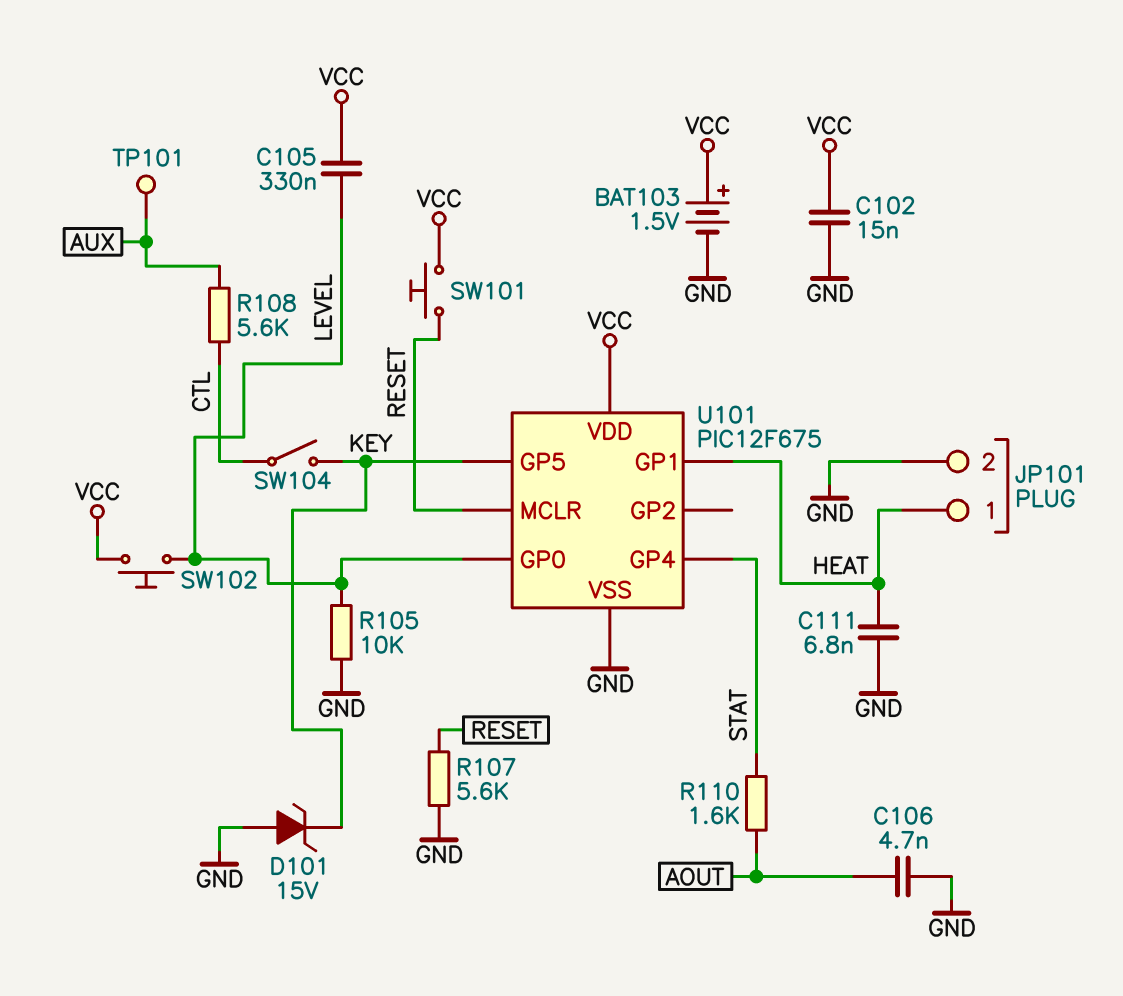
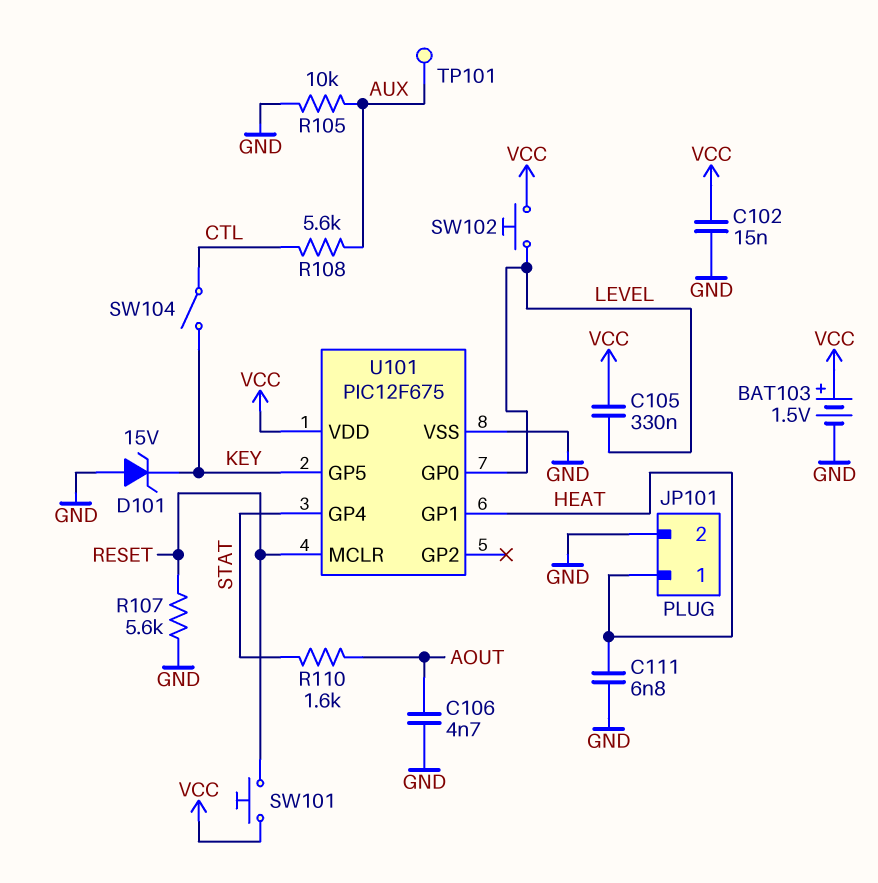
R105: 10k (GND, LEVEL) -> 10k (AUX, GND)

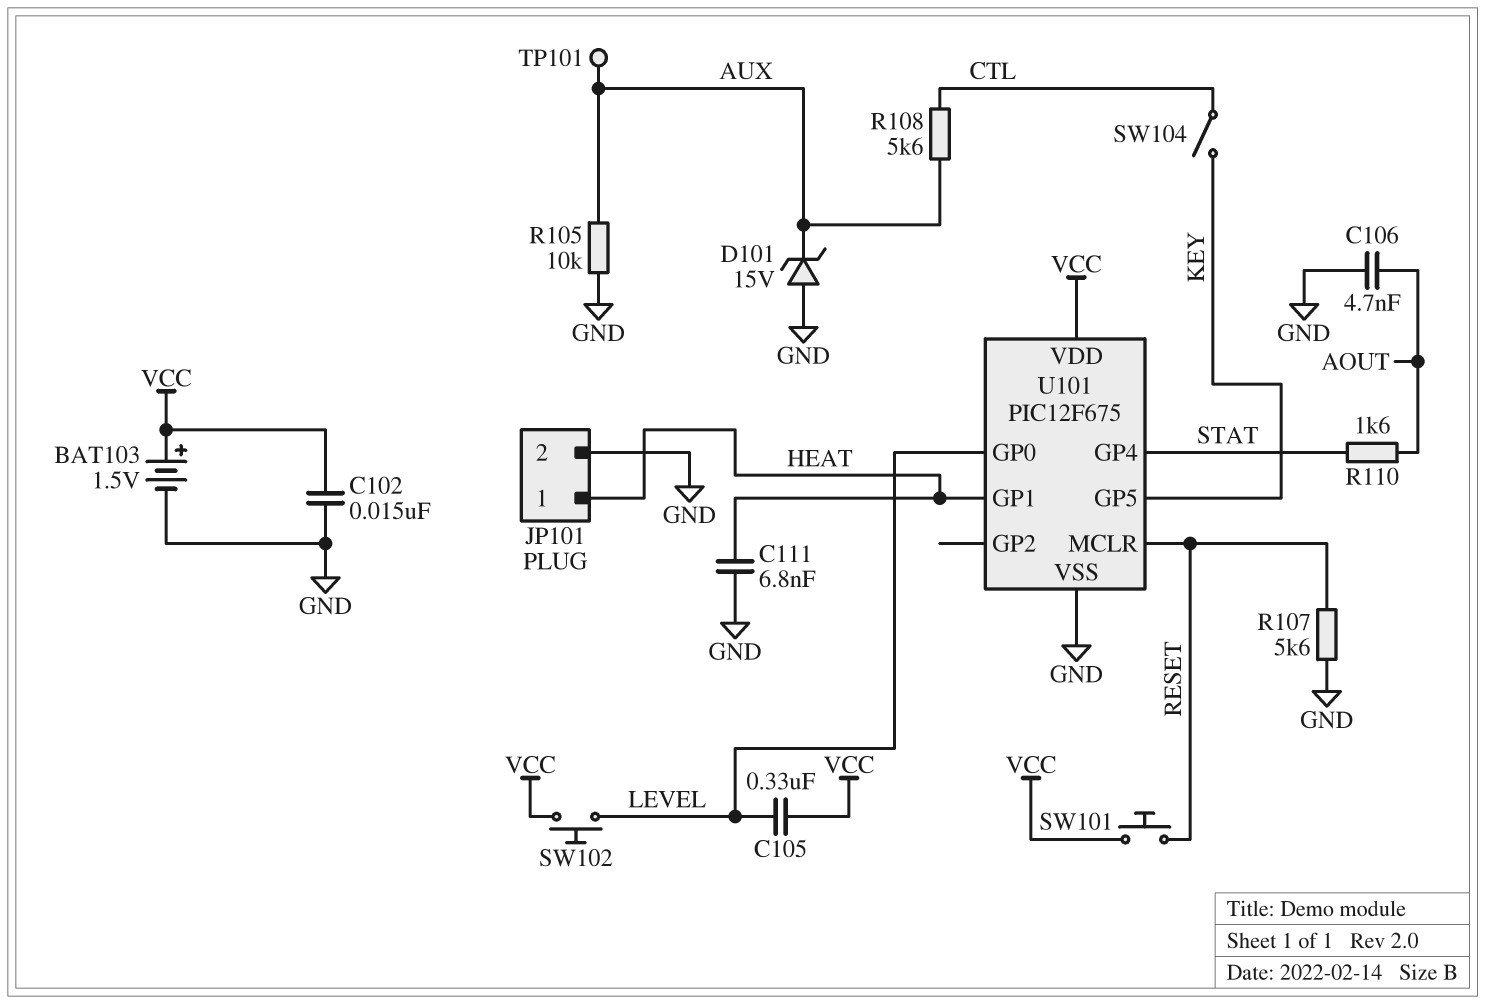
D101: zener 15V (A GND, K KEY) -> zener 15V (A GND, K AUX)

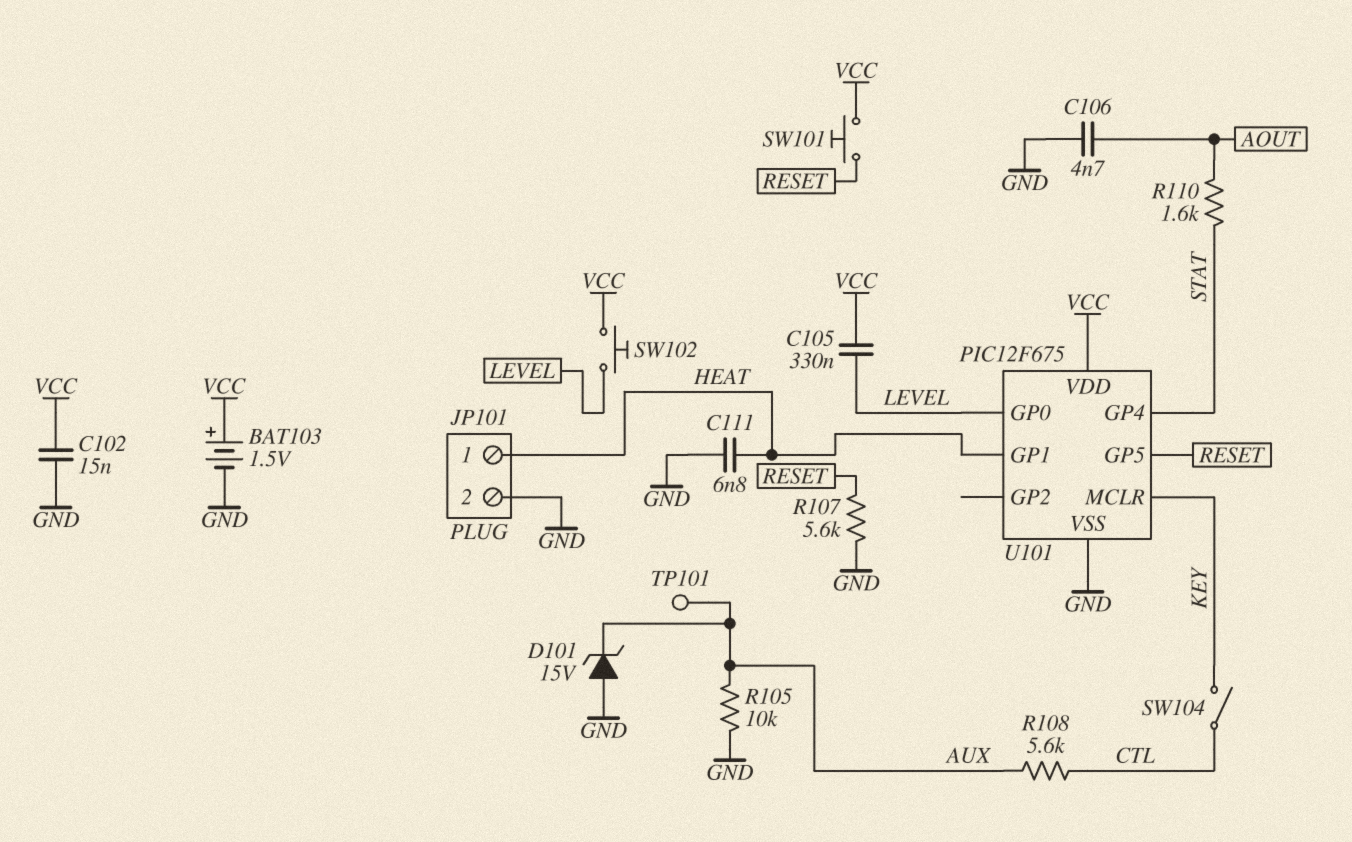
U101 pin GP5: KEY -> RESET
U101 pin MCLR: RESET -> KEY

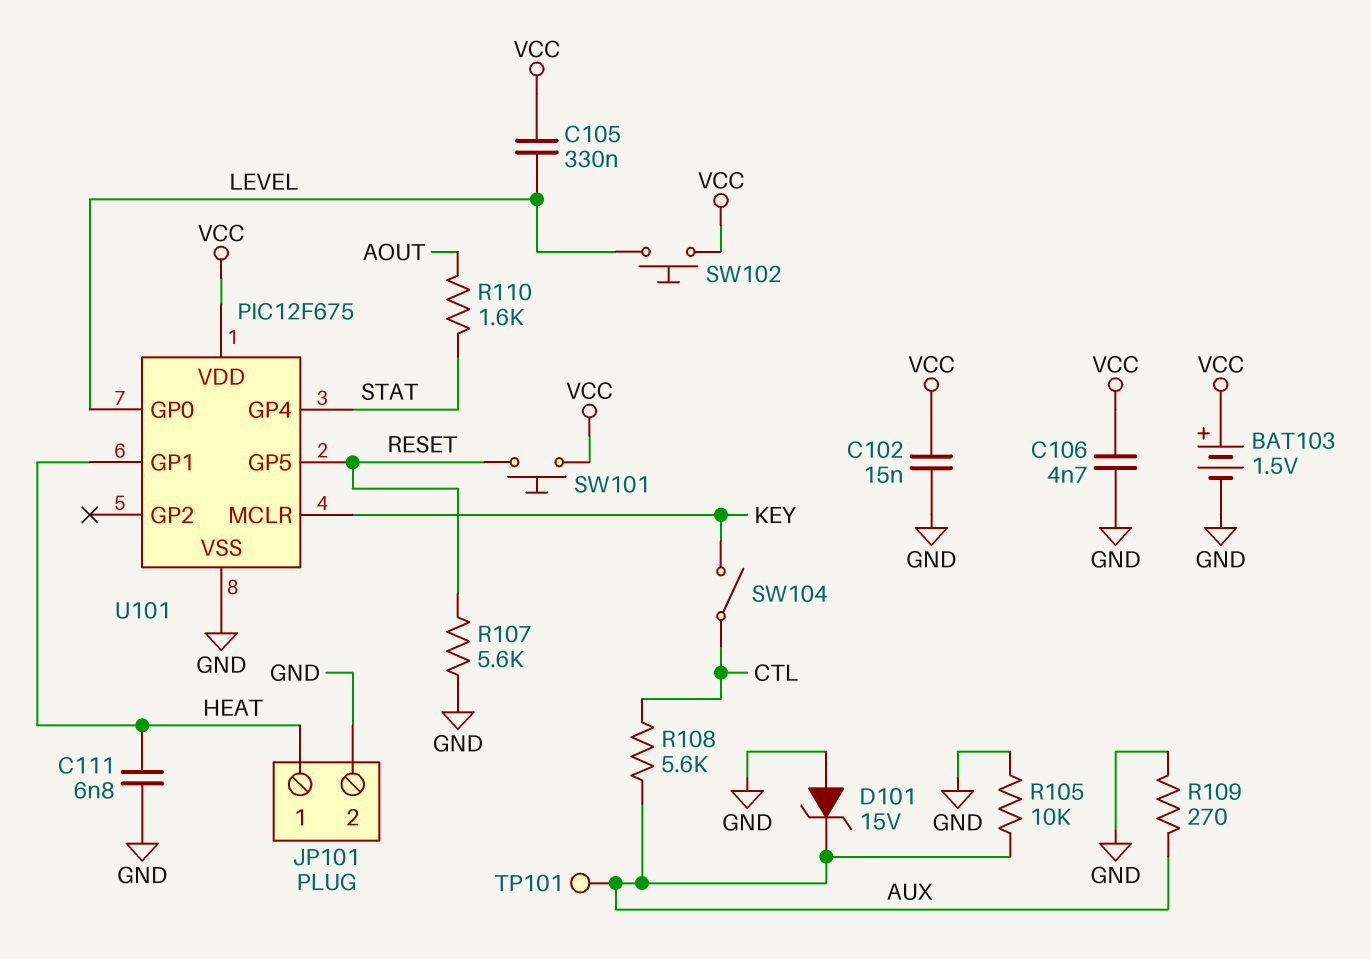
C106: 4.7nF (AOUT, GND) -> 4.7nF (GND, VCC)
R109: none -> 270 (AUX, GND)

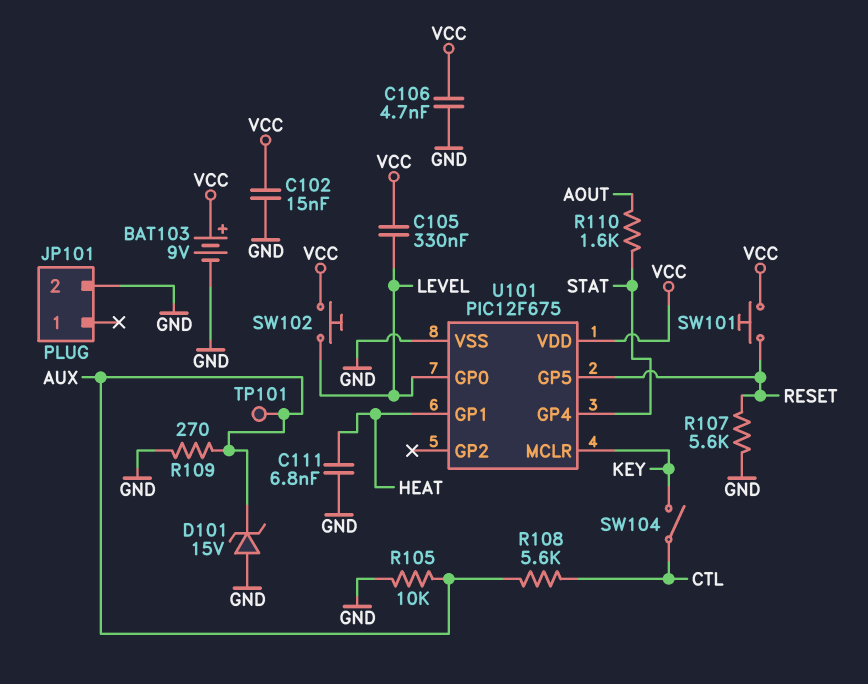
BAT103: 1.5V (plus VCC, minus GND) -> 9V (plus VCC, minus GND)
JP101 pin 1: HEAT -> none

